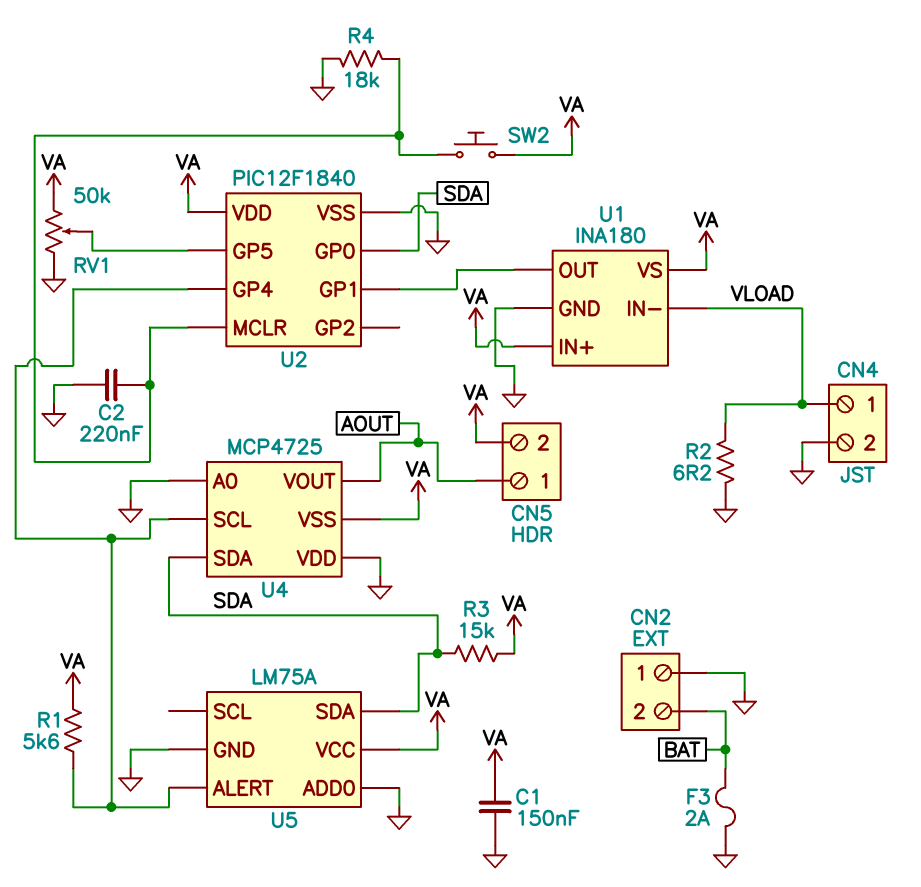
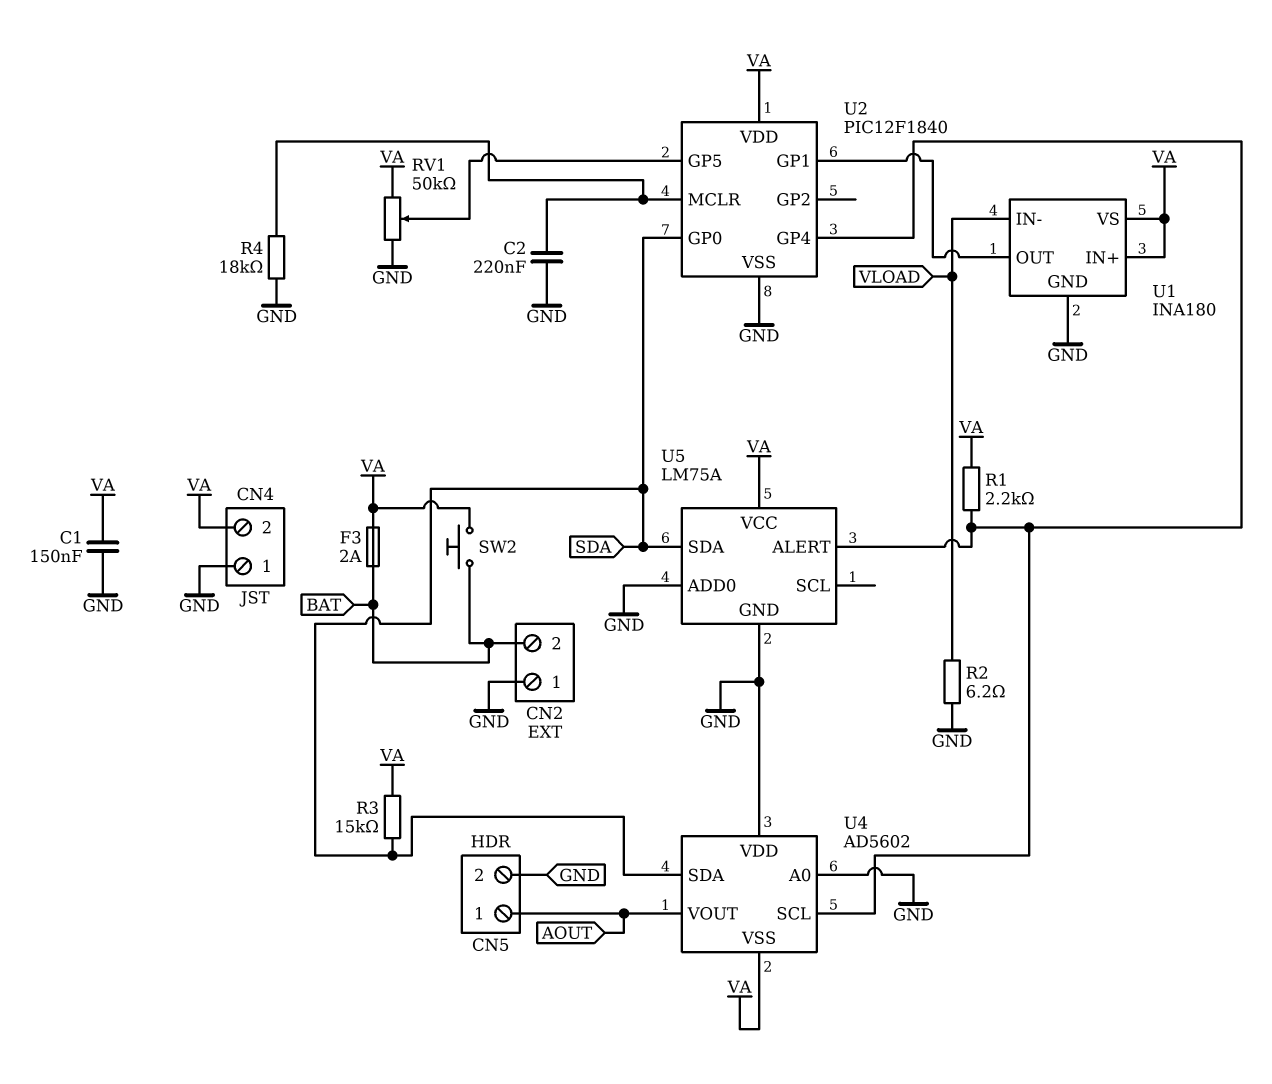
CN4 pin 1: VLOAD -> GND
CN4 pin 2: GND -> VA
CN5 pin 2: VA -> GND
F3: 2A (BAT, GND) -> 2A (BAT, VA)
R1: 5.6k (U2/GP4, VA) -> 2.2k (U2/GP4, VA)
SW2: button (U2/MCLR, VA) -> button (BAT, VA)
U4: MCP4725 -> AD5602

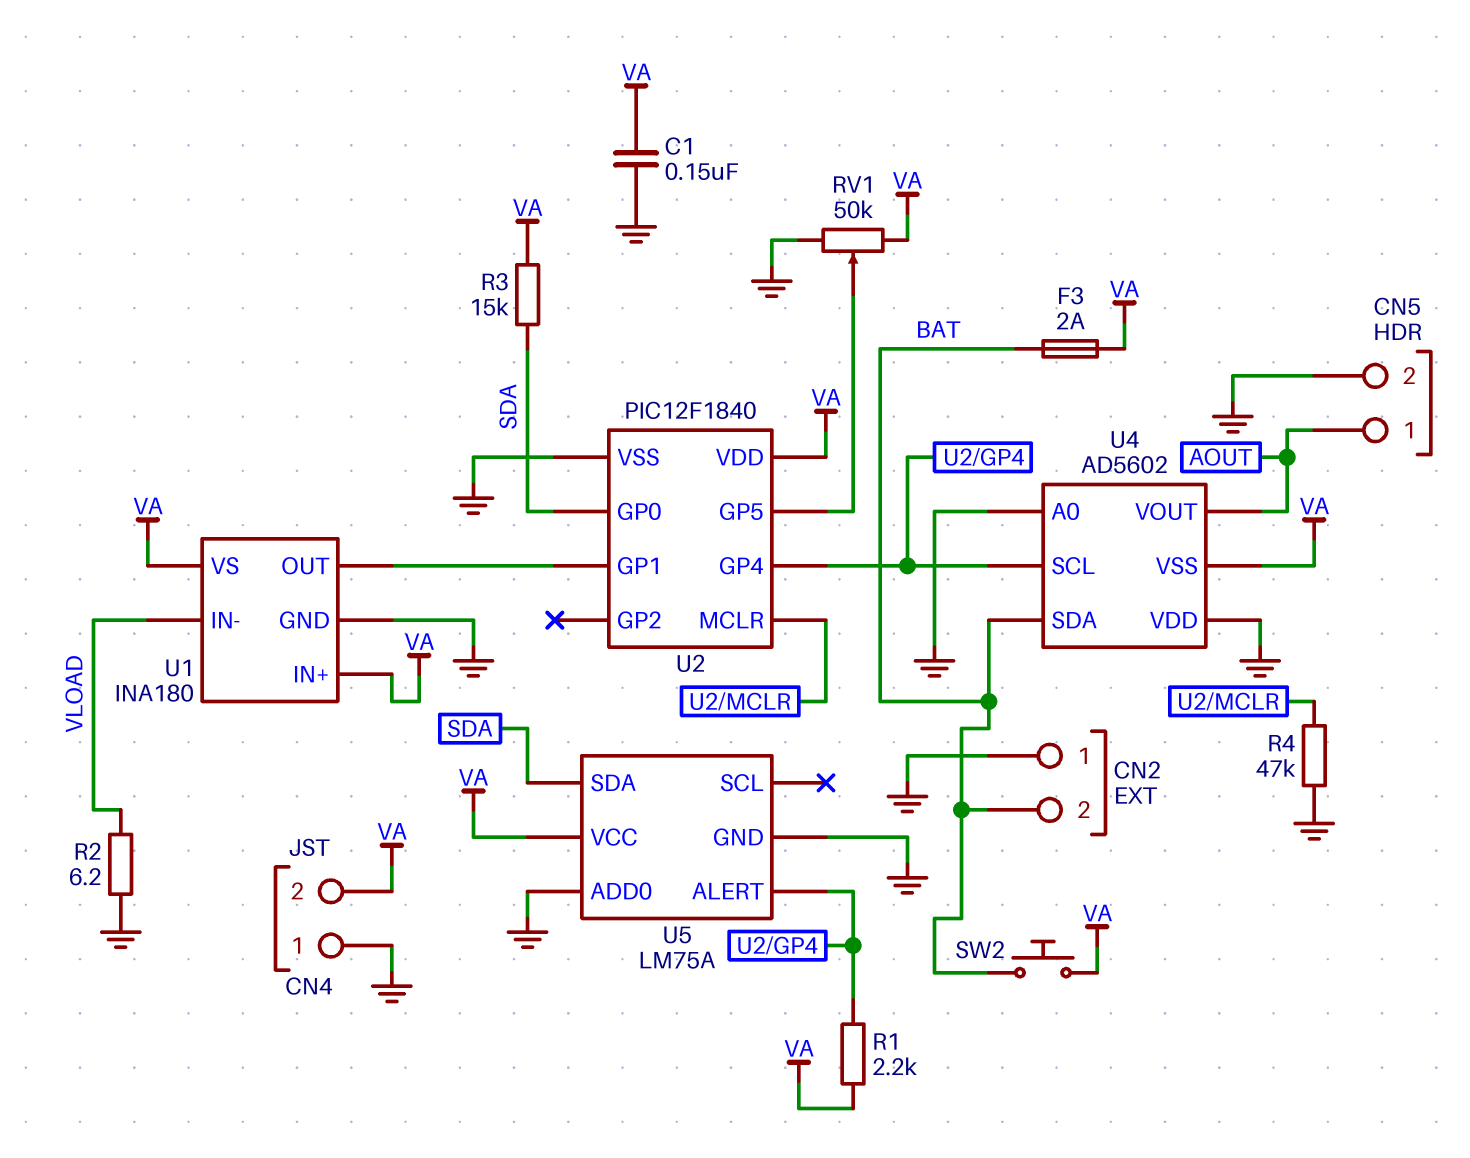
C2: 220nF (GND, U2/MCLR) -> none
R4: 18k (GND, U2/MCLR) -> 47k (GND, U2/MCLR)
U4 pin SDA: SDA -> BAT

